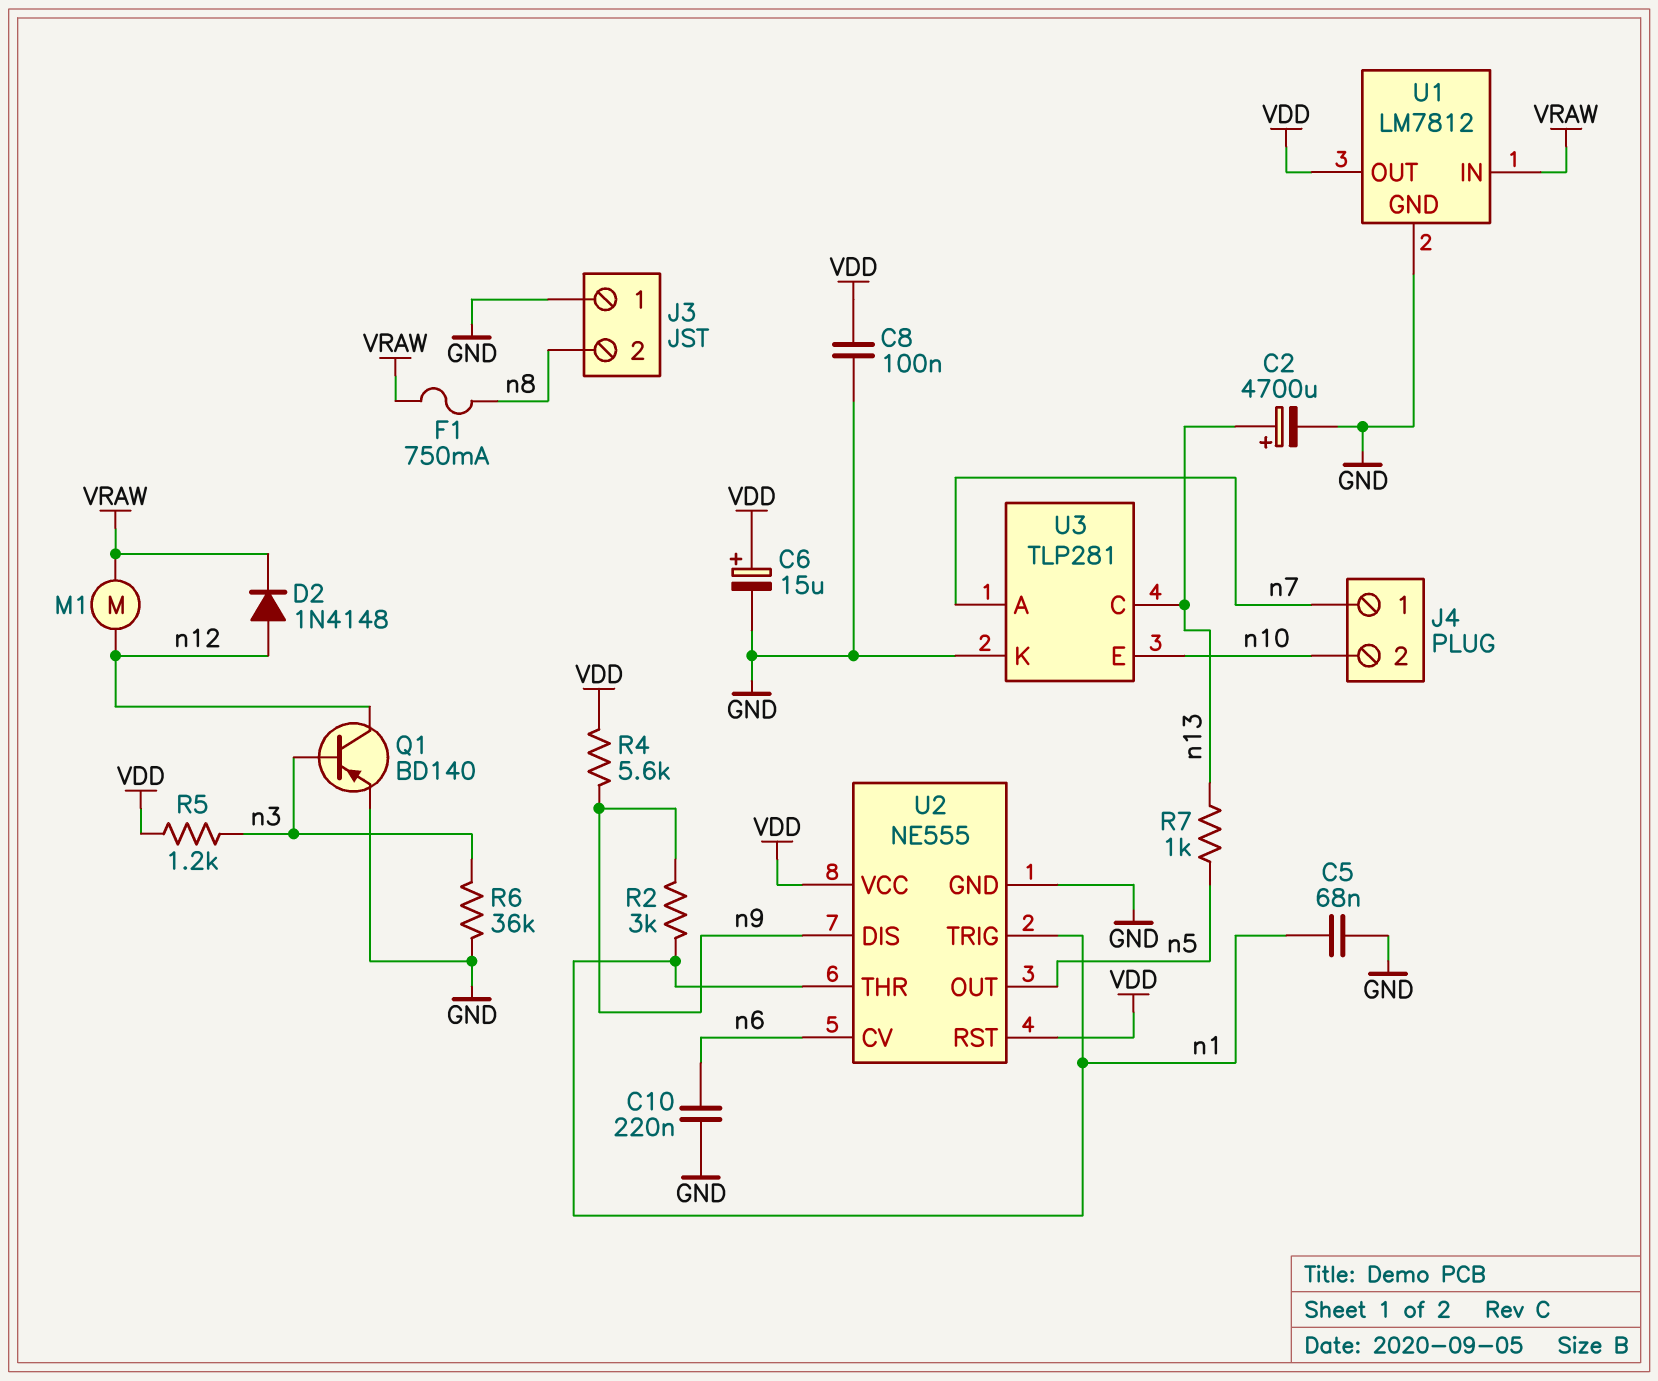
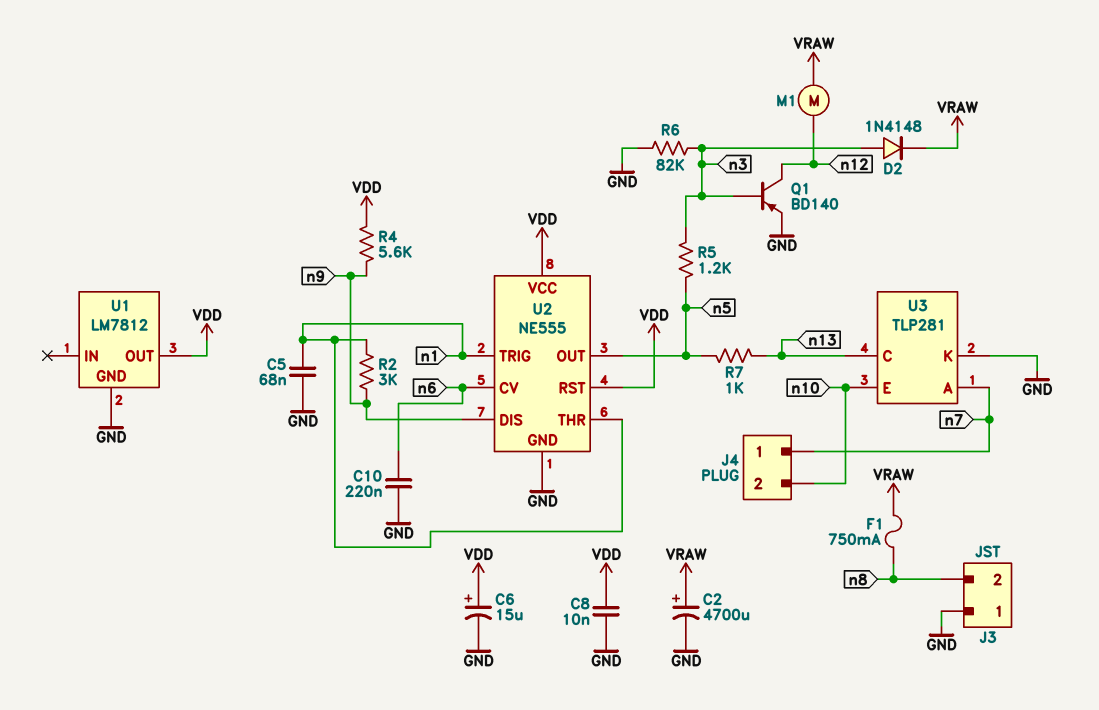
C2: 4700uF (plus n13, minus GND) -> 4700uF (plus VRAW, minus GND)
C8: 100nF (GND, VDD) -> 10nF (GND, VDD)
D2: diode 1N4148 (A n12, K VRAW) -> diode 1N4148 (A n3, K VRAW)
R5: 1.2k (VDD, n3) -> 1.2k (n3, n5)
R6: 36k (GND, n3) -> 82k (GND, n3)
U1 pin IN: VRAW -> none

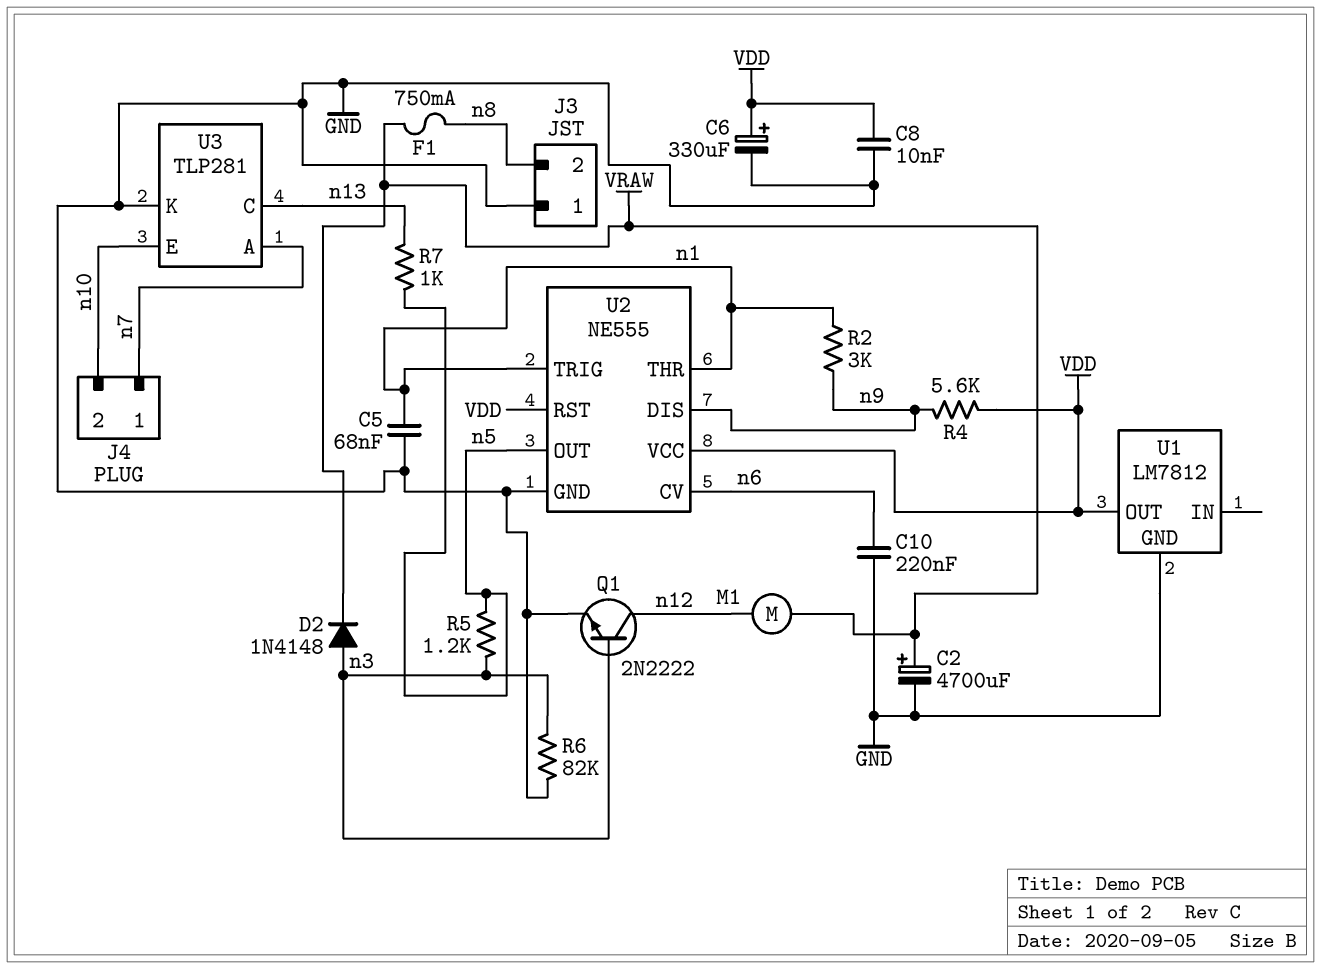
C6: 15uF (plus VDD, minus GND) -> 330uF (plus VDD, minus GND)
Q1: PNP BD140 (B n3, C n12, E GND) -> NPN 2N2222 (B n3, C n12, E GND)

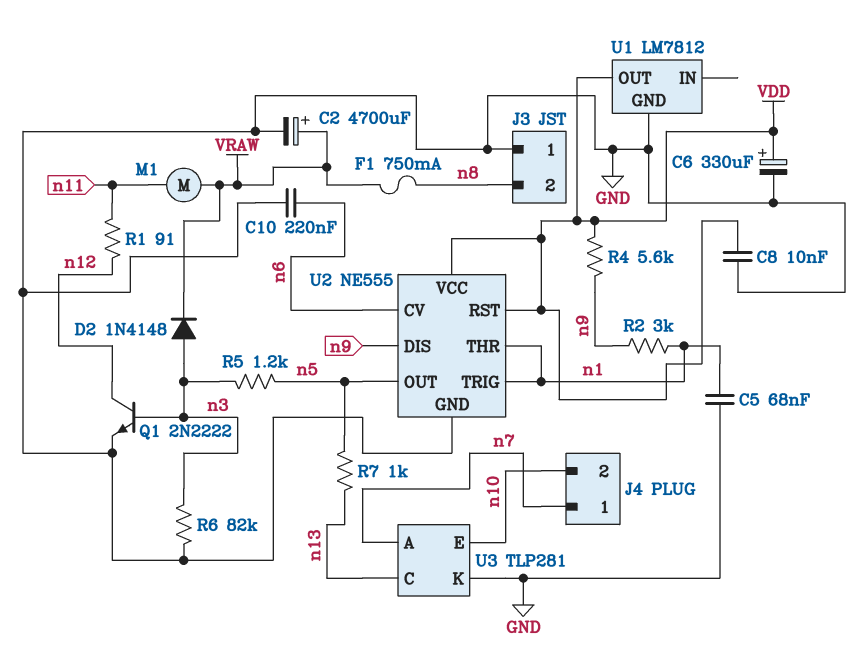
M1: motor (VRAW, n12) -> motor (VRAW, n11)
R1: none -> 91 (n11, n12)

